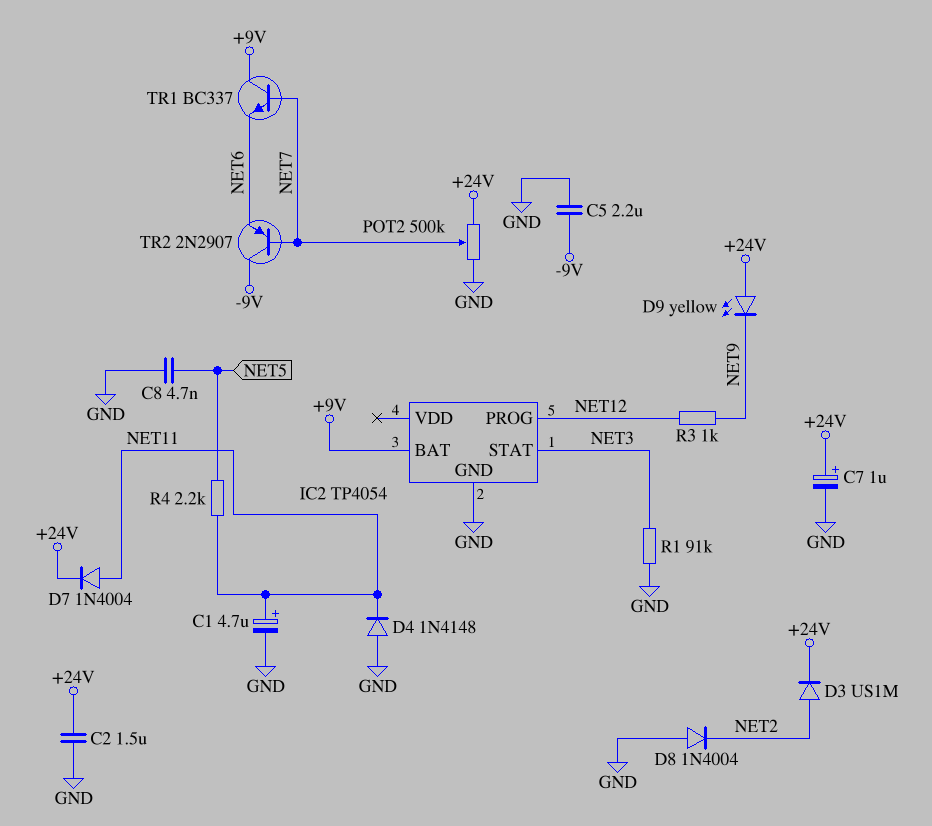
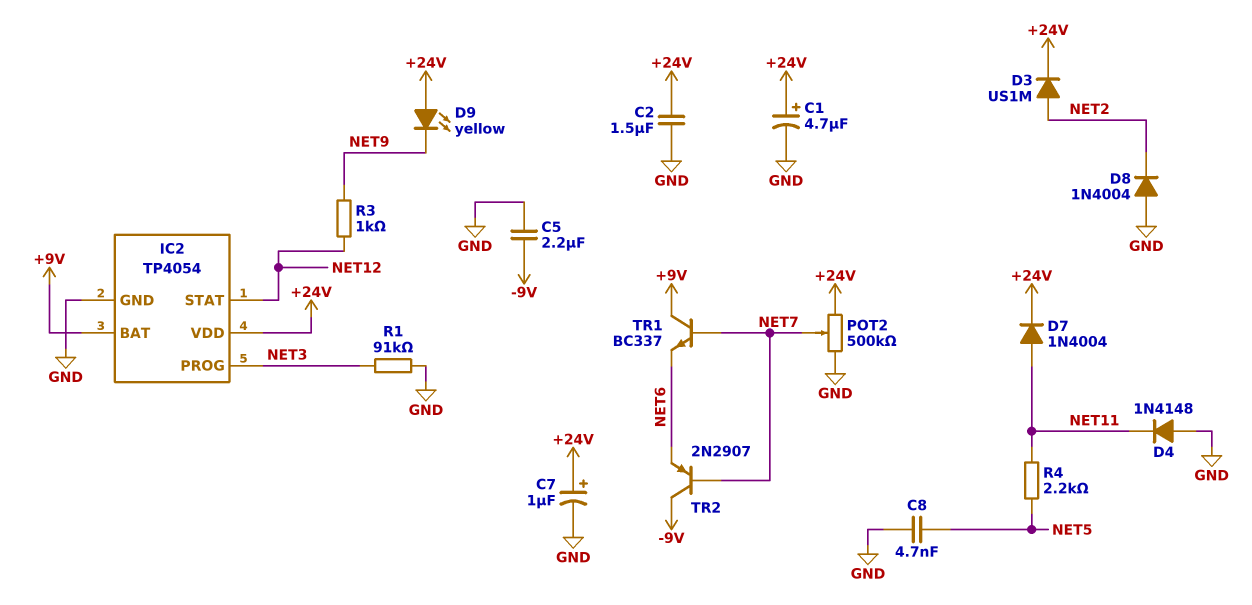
C1: 4.7uF (plus NET11, minus GND) -> 4.7uF (plus +24V, minus GND)
IC2 pin PROG: NET12 -> NET3
IC2 pin STAT: NET3 -> NET12
IC2 pin VDD: none -> +24V

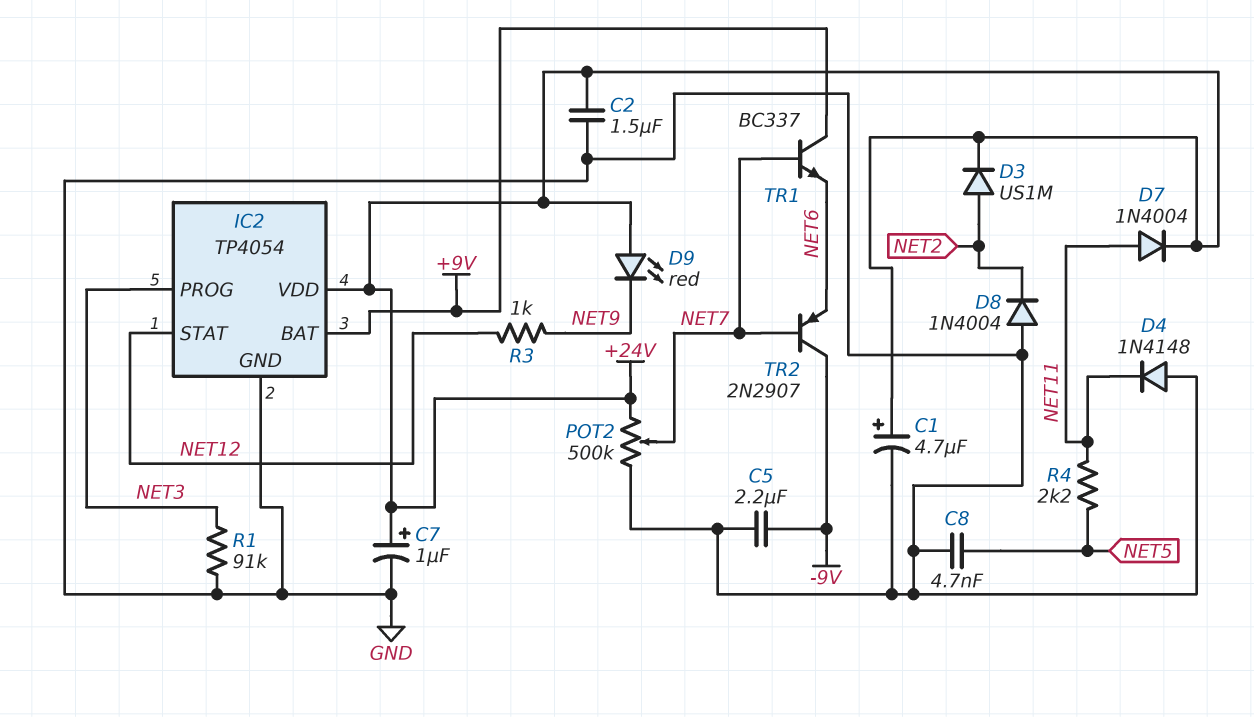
D9: LED yellow (A +24V, K NET9) -> LED red (A +24V, K NET9)

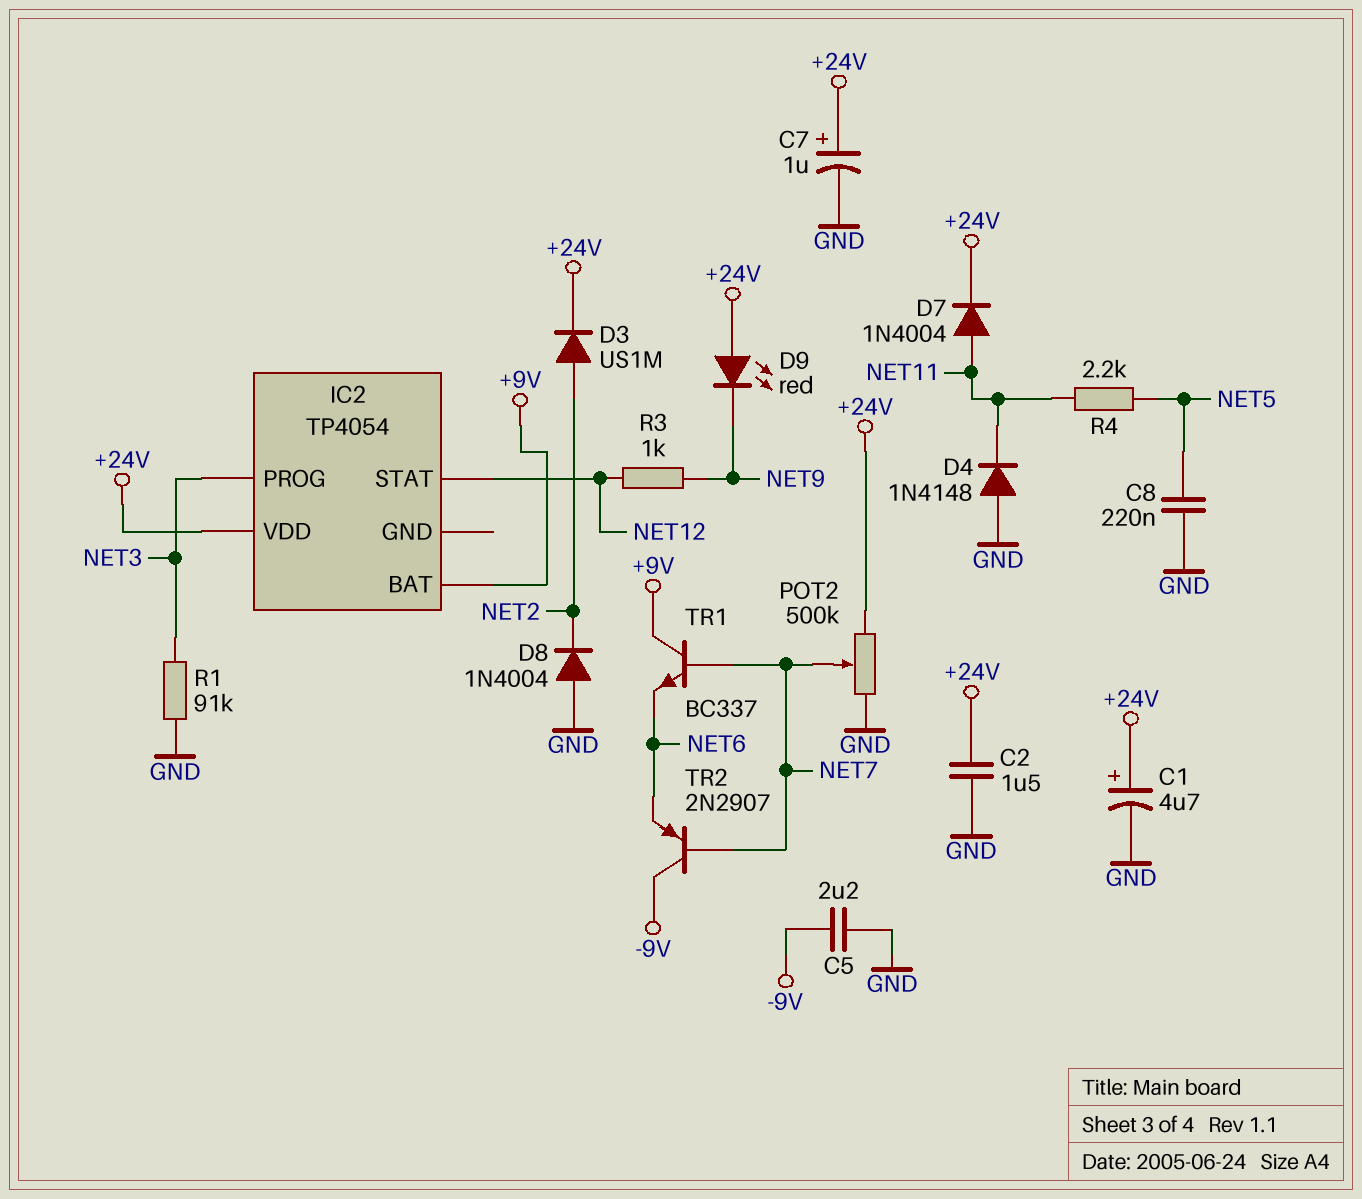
C8: 4.7nF (GND, NET5) -> 220nF (GND, NET5)
IC2 pin GND: GND -> none

